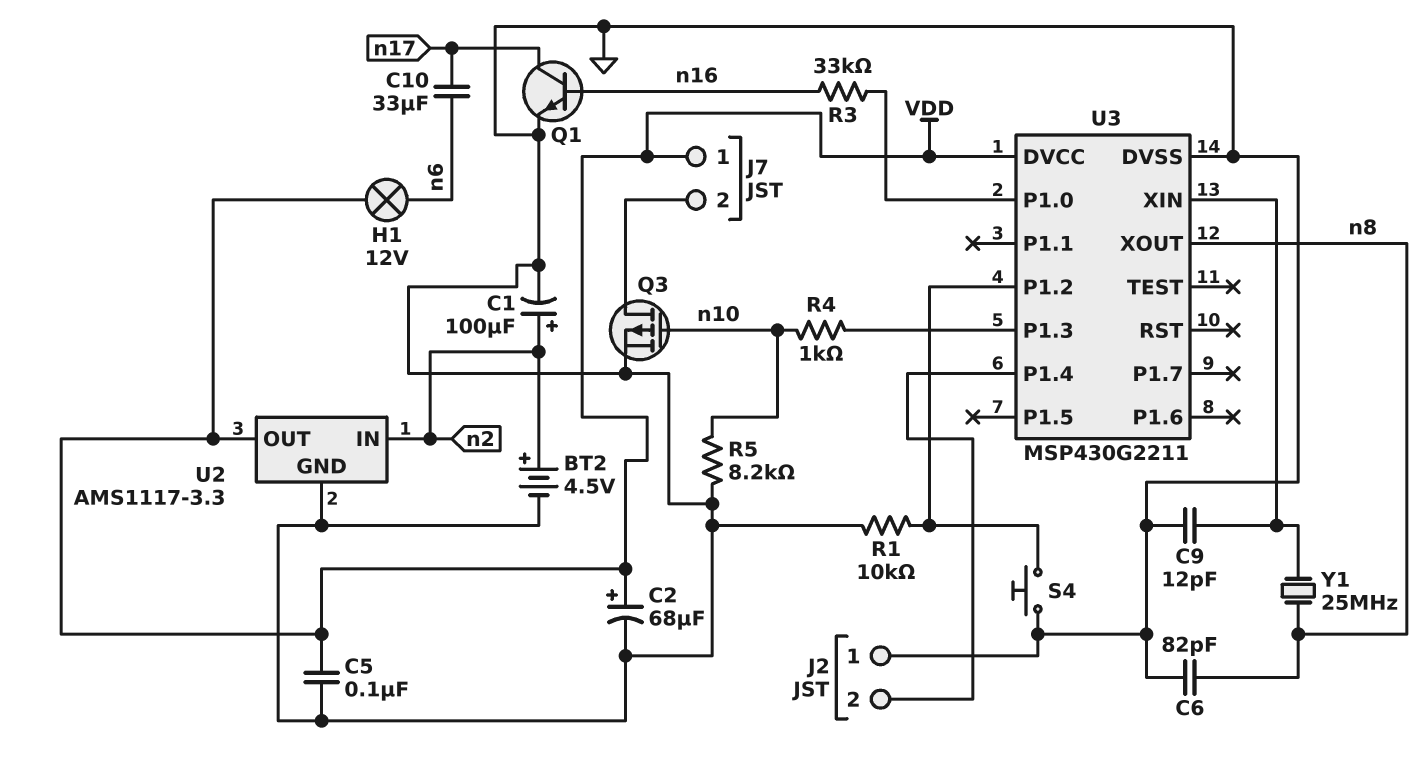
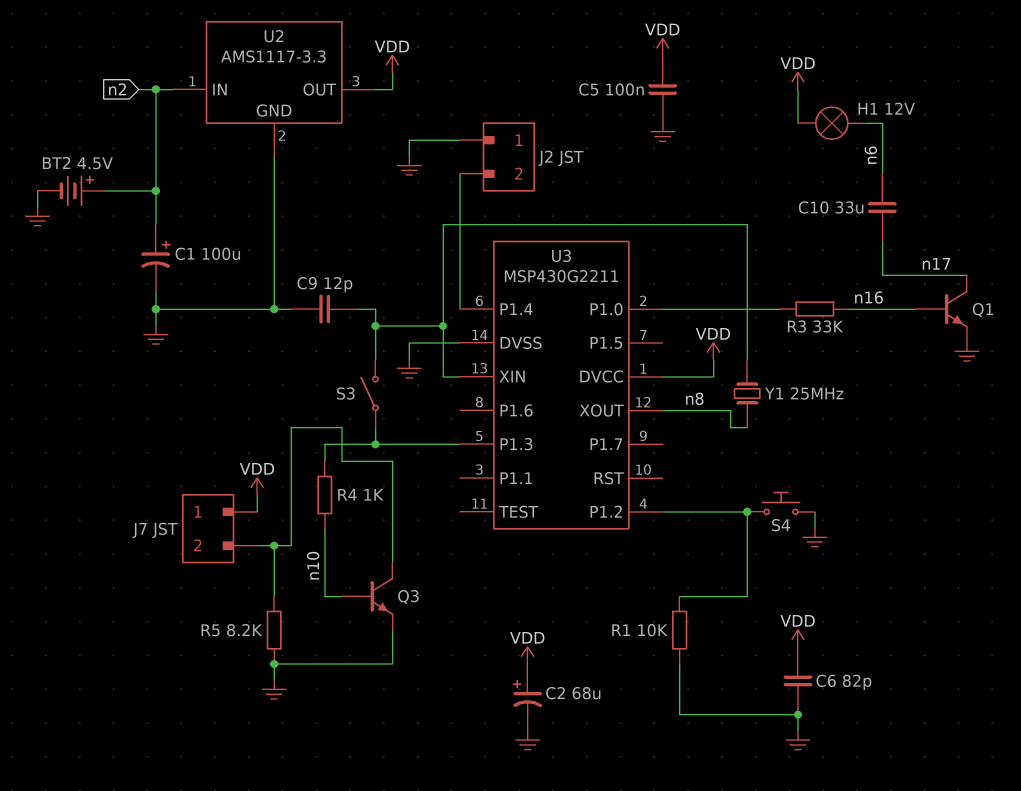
C6: 82pF (GND, n8) -> 82pF (GND, VDD)
Q3: PMOS (G n10, D J7/2, S GND) -> NPN (B n10, C J7/2, E GND)
R5: 8.2k (GND, n10) -> 8.2k (GND, J7/2)
S3: none -> switch (U3/P1.3, U3/XIN)

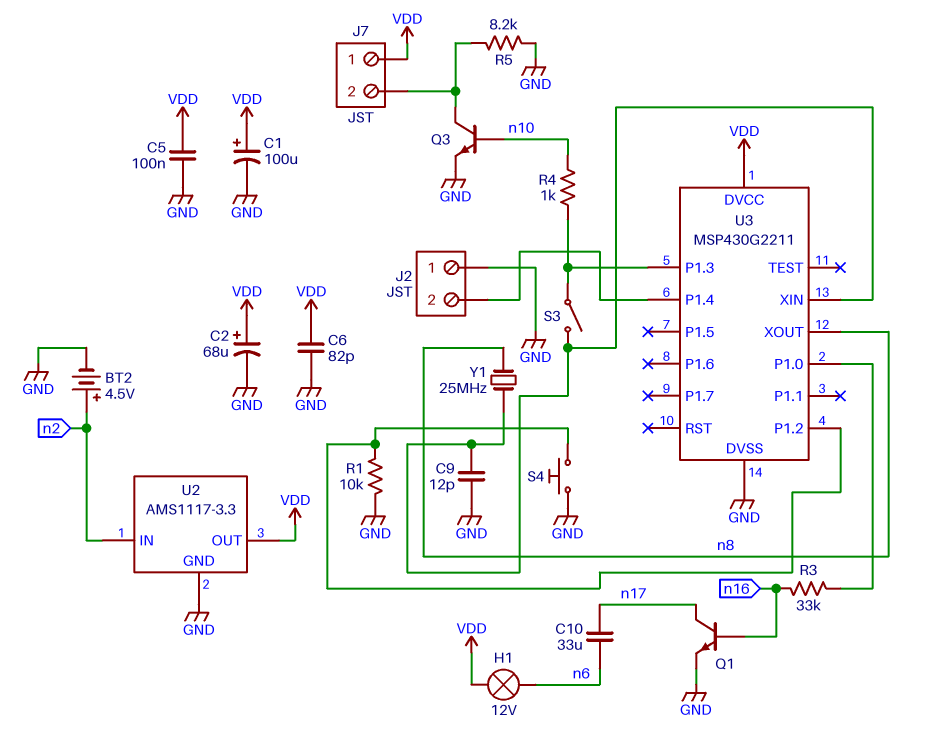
C1: 100uF (plus n2, minus GND) -> 100uF (plus VDD, minus GND)

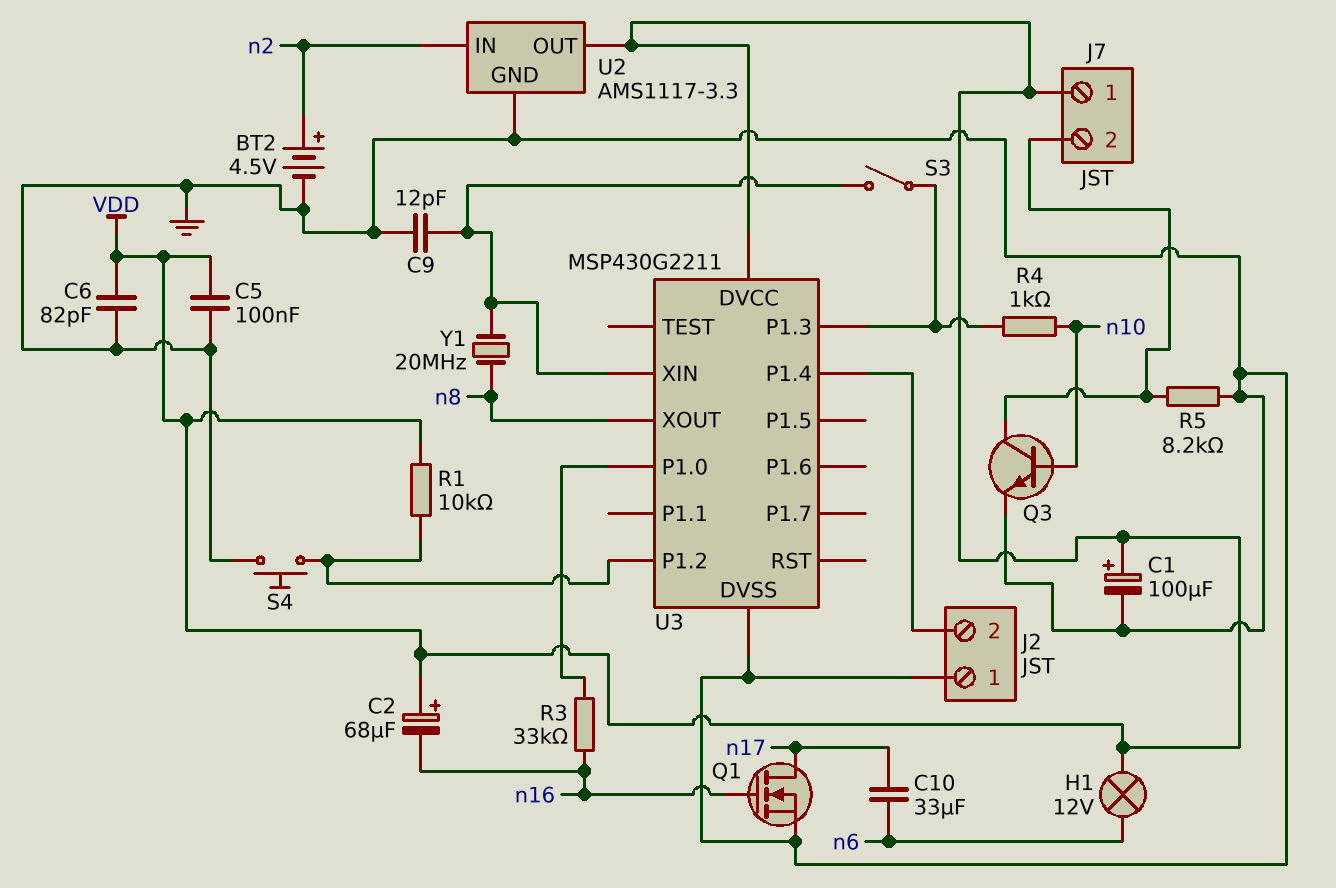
C2: 68uF (plus VDD, minus GND) -> 68uF (plus VDD, minus n16)
Q1: NPN (B n16, C n17, E GND) -> NMOS (G n16, D n17, S GND)
R1: 10k (GND, U3/P1.2) -> 10k (U3/P1.2, VDD)
Y1: 25MHz (U3/XIN, n8) -> 20MHz (U3/XIN, n8)

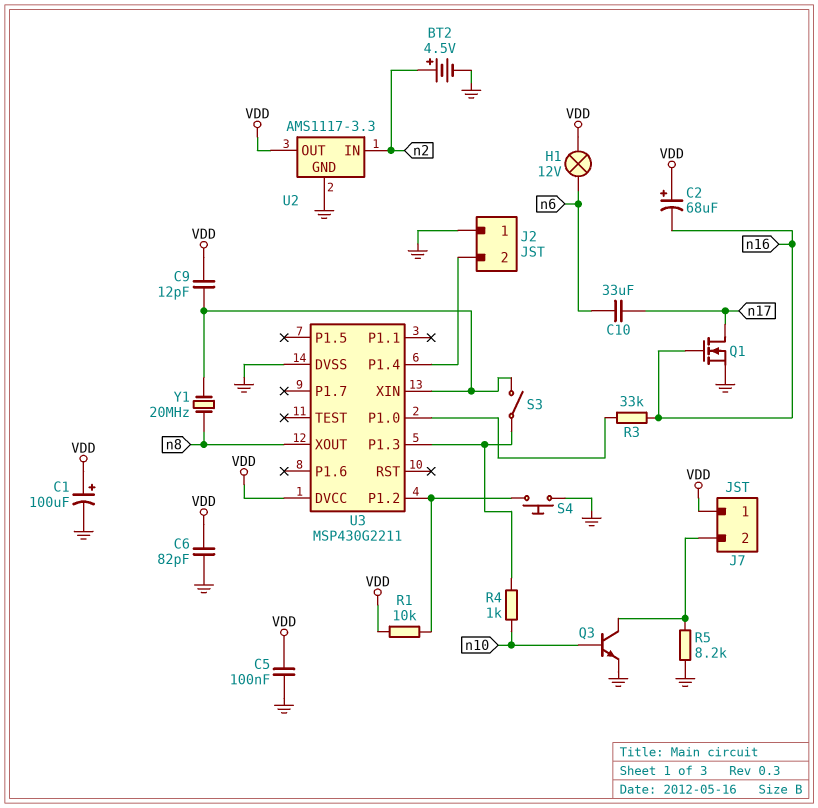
C9: 12pF (GND, U3/XIN) -> 12pF (U3/XIN, VDD)

